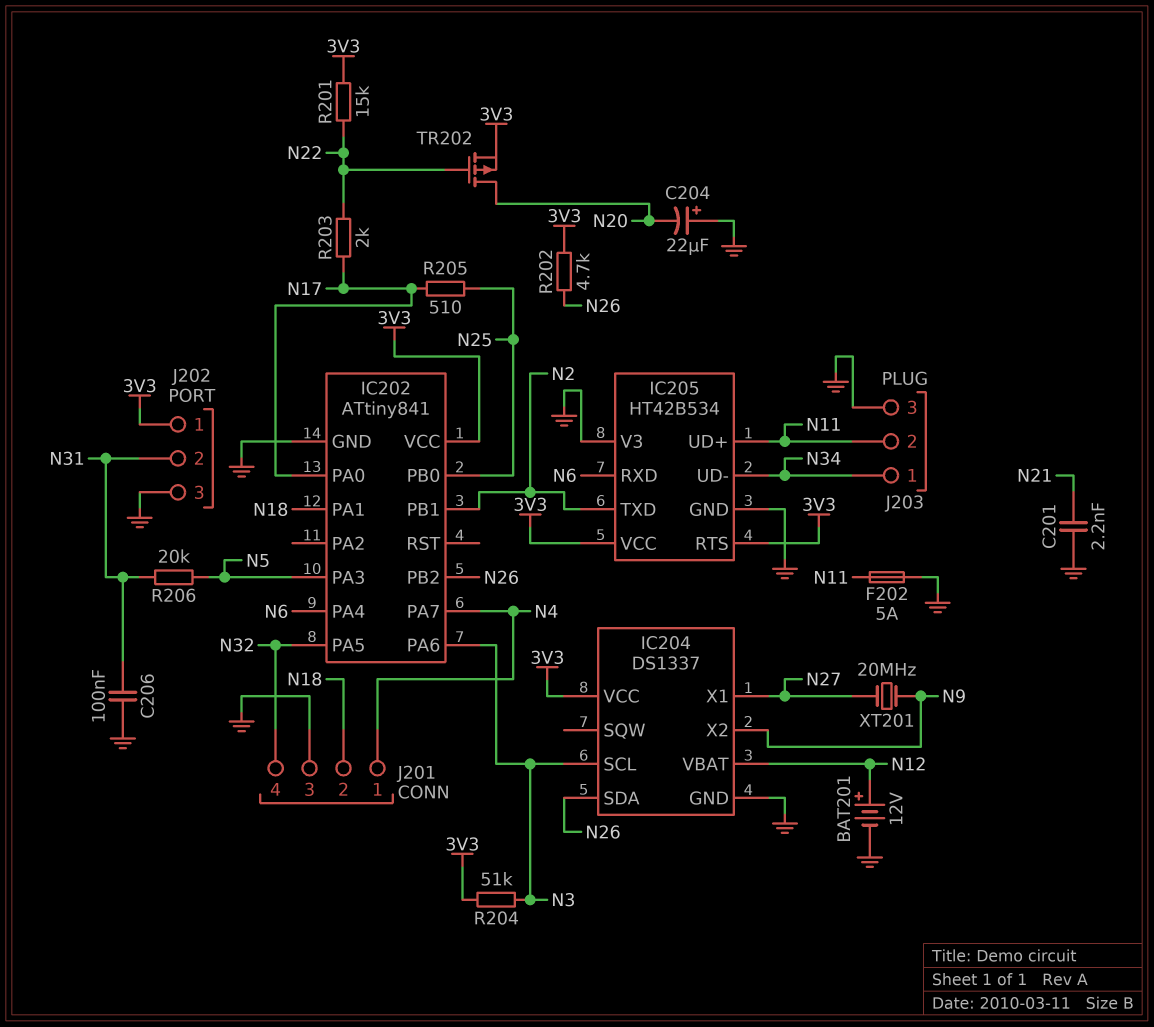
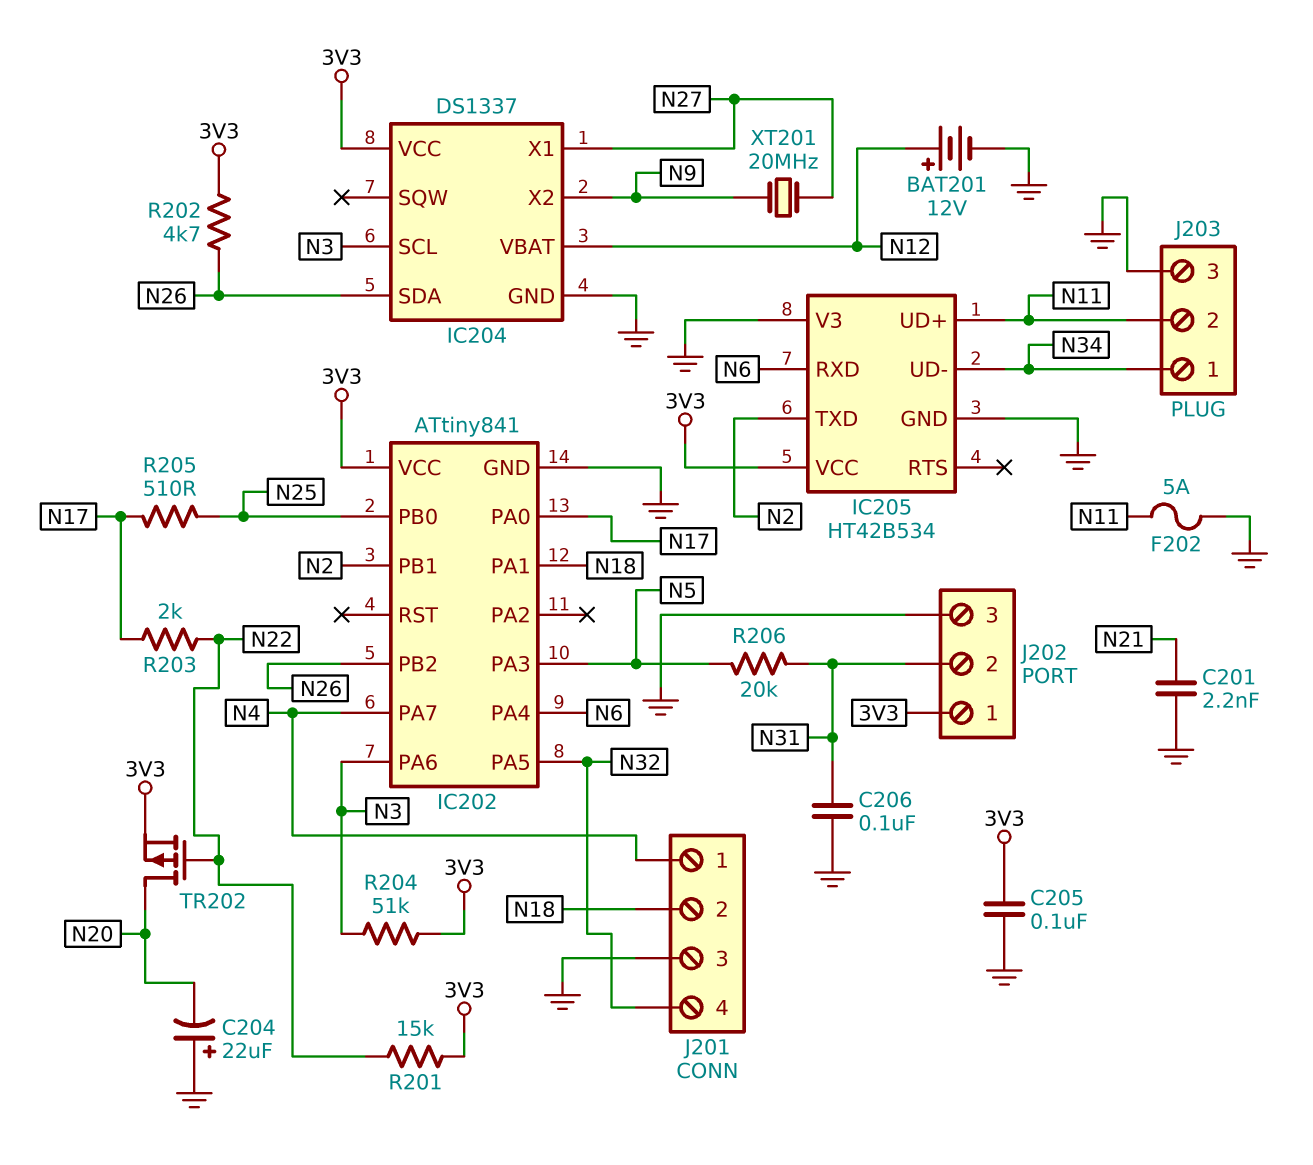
C205: none -> 100nF (3V3, GND)
IC205 pin RTS: 3V3 -> none

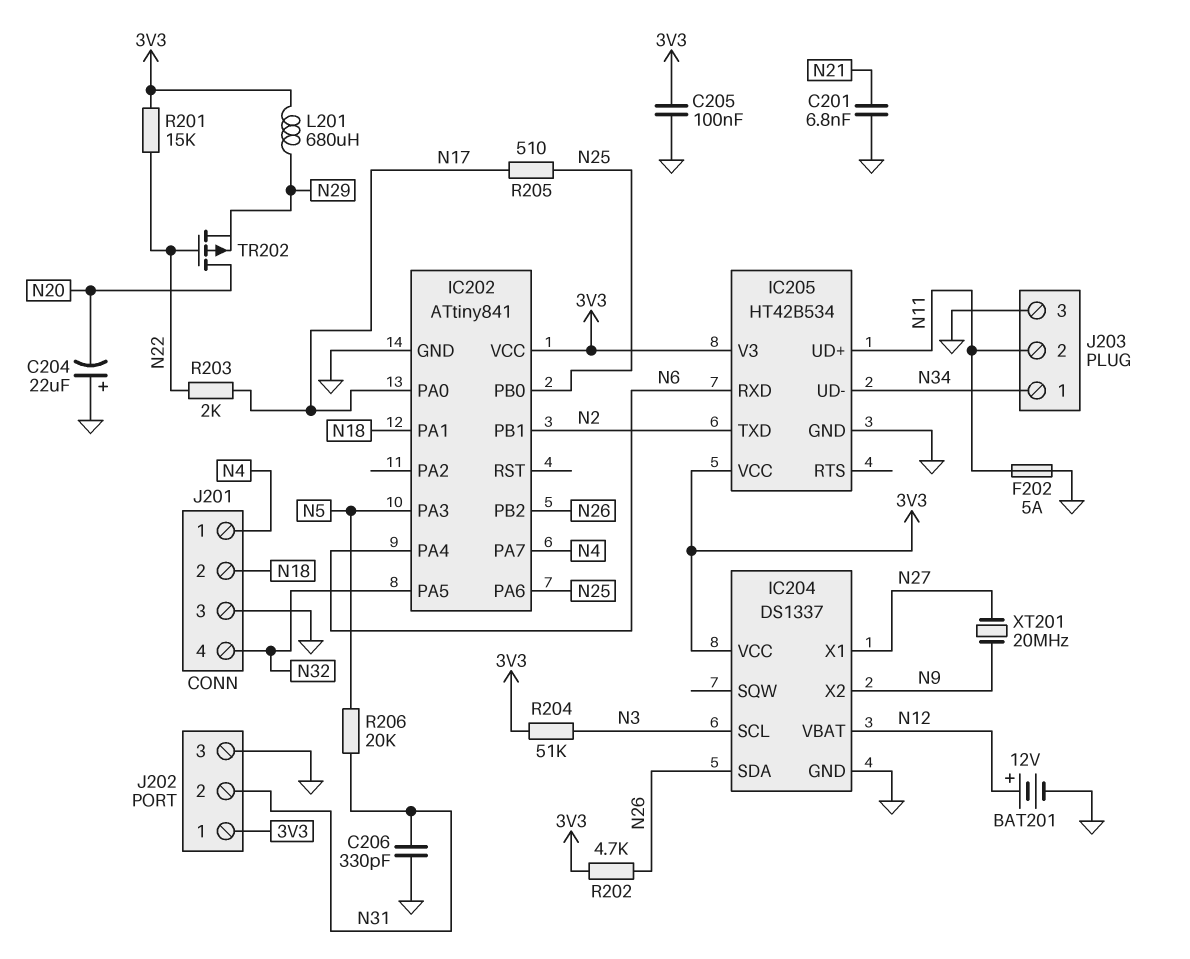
C201: 2.2nF (GND, N21) -> 6.8nF (GND, N21)
C206: 100nF (GND, N31) -> 330pF (GND, N31)
IC202 pin PA6: N3 -> N25
IC205 pin V3: GND -> 3V3
L201: none -> 680uH (3V3, N29)
TR202: PMOS (G N22, D N20, S 3V3) -> PMOS (G N22, D N20, S N29)

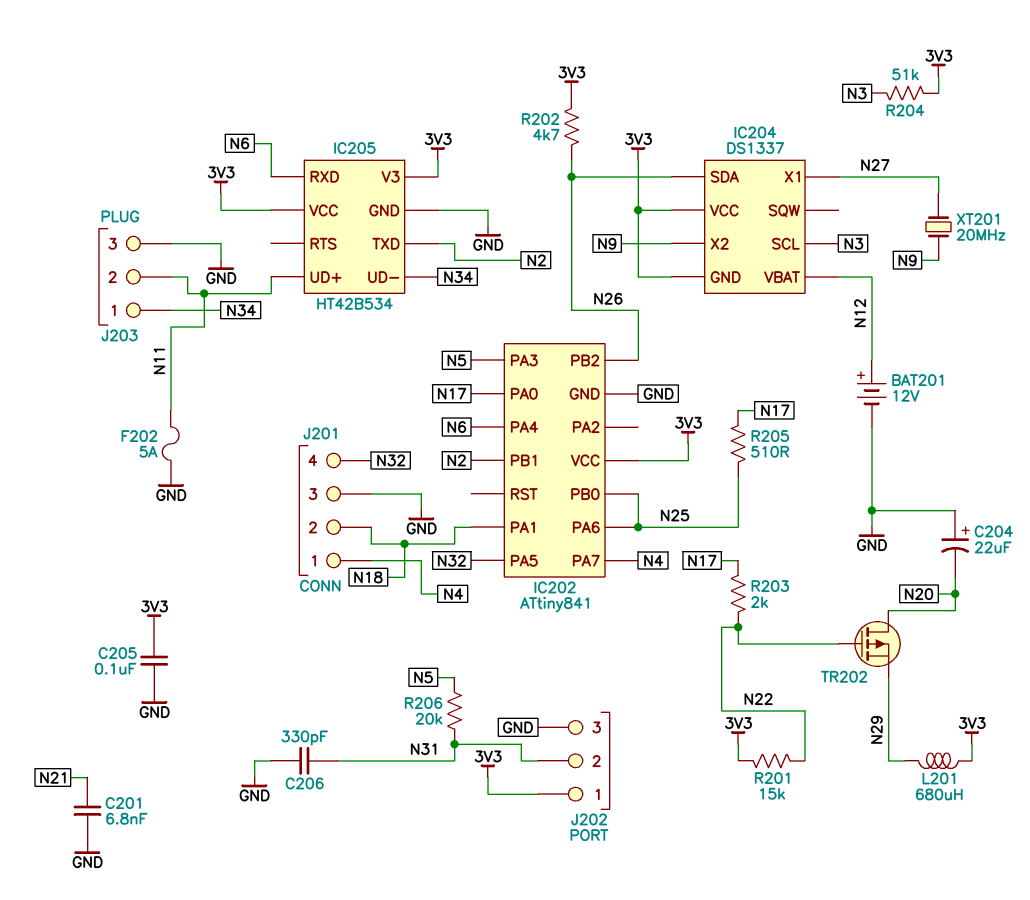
IC204 pin GND: GND -> 3V3

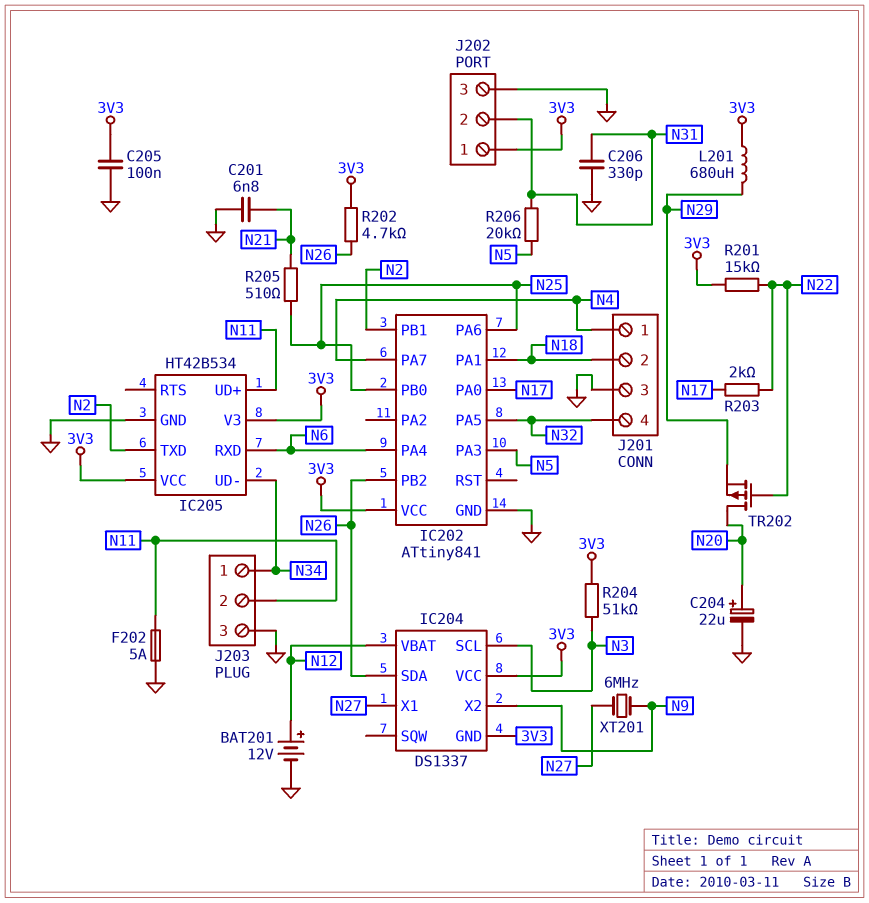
C204: 22uF (plus GND, minus N20) -> 22uF (plus N20, minus GND)
R205: 510 (N17, N25) -> 510 (N21, N25)
XT201: 20MHz (N9, N27) -> 6MHz (N9, N27)

